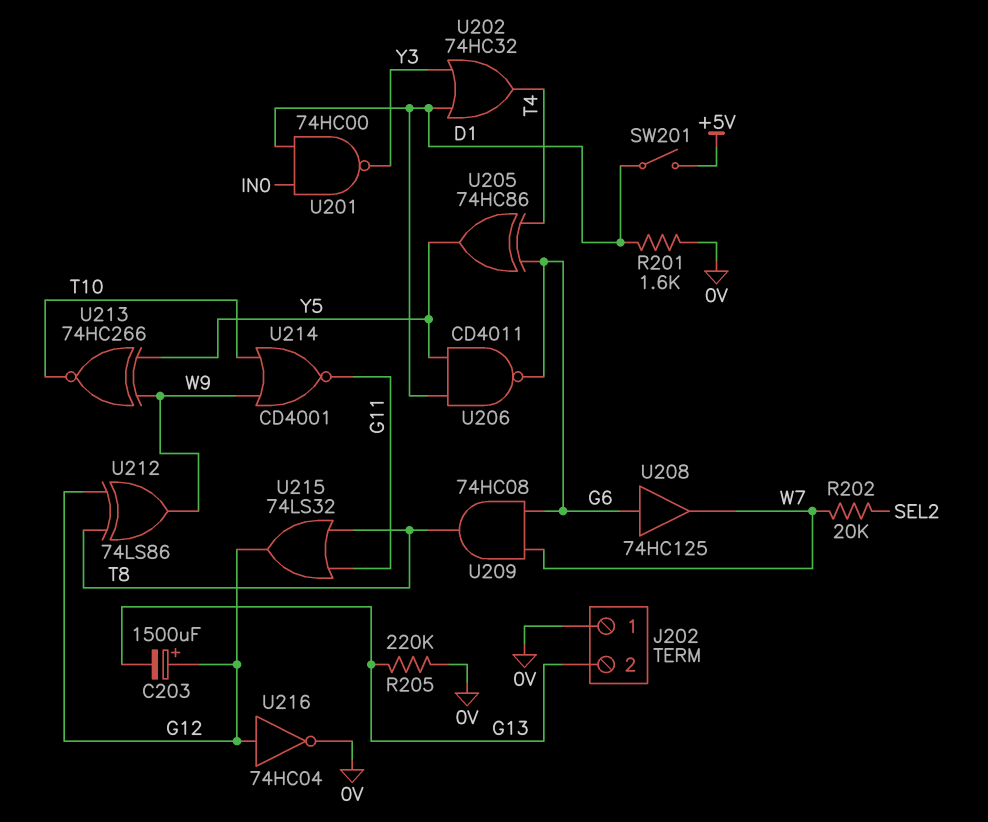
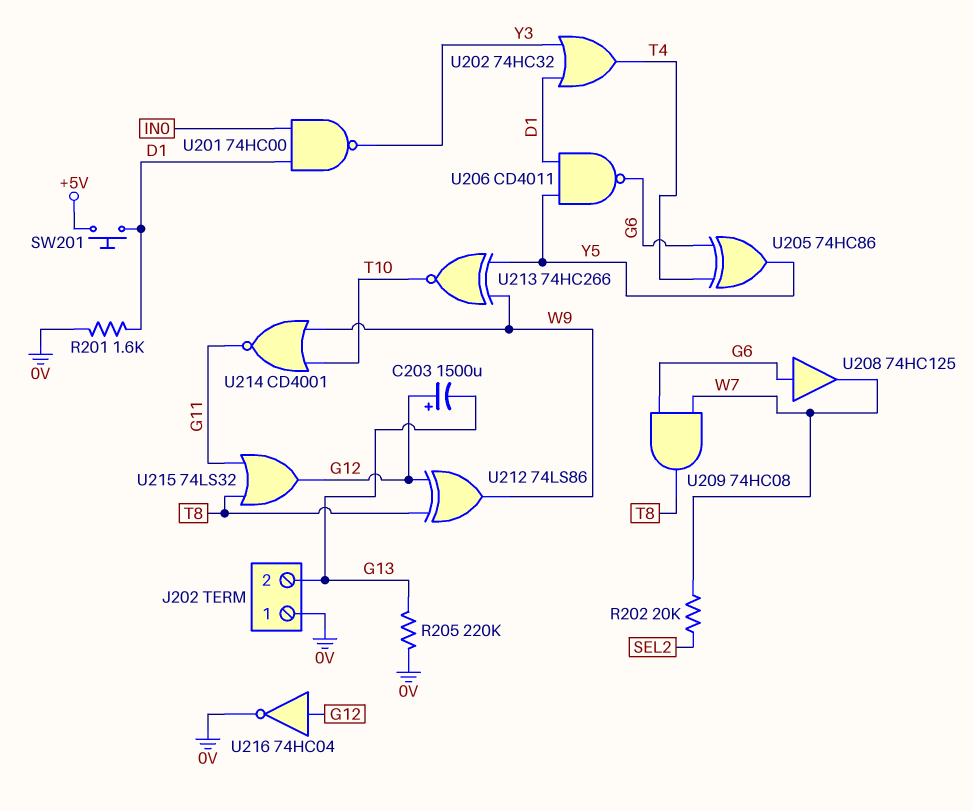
SW201: switch (+5V, D1) -> button (+5V, D1)

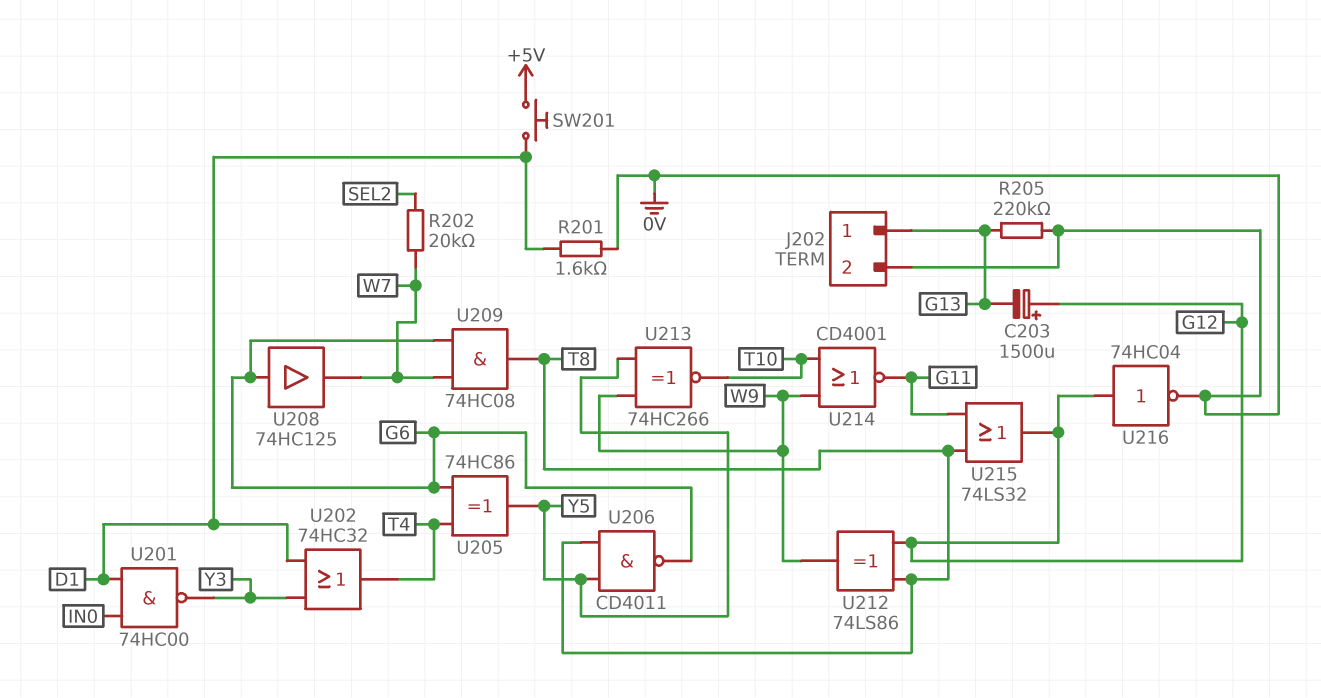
J202 pin 1: 0V -> G13
J202 pin 2: G13 -> 0V
U206: NAND CD4011 (in D1, in Y5, out G6) -> NAND CD4011 (in T8, in Y5, out G6)

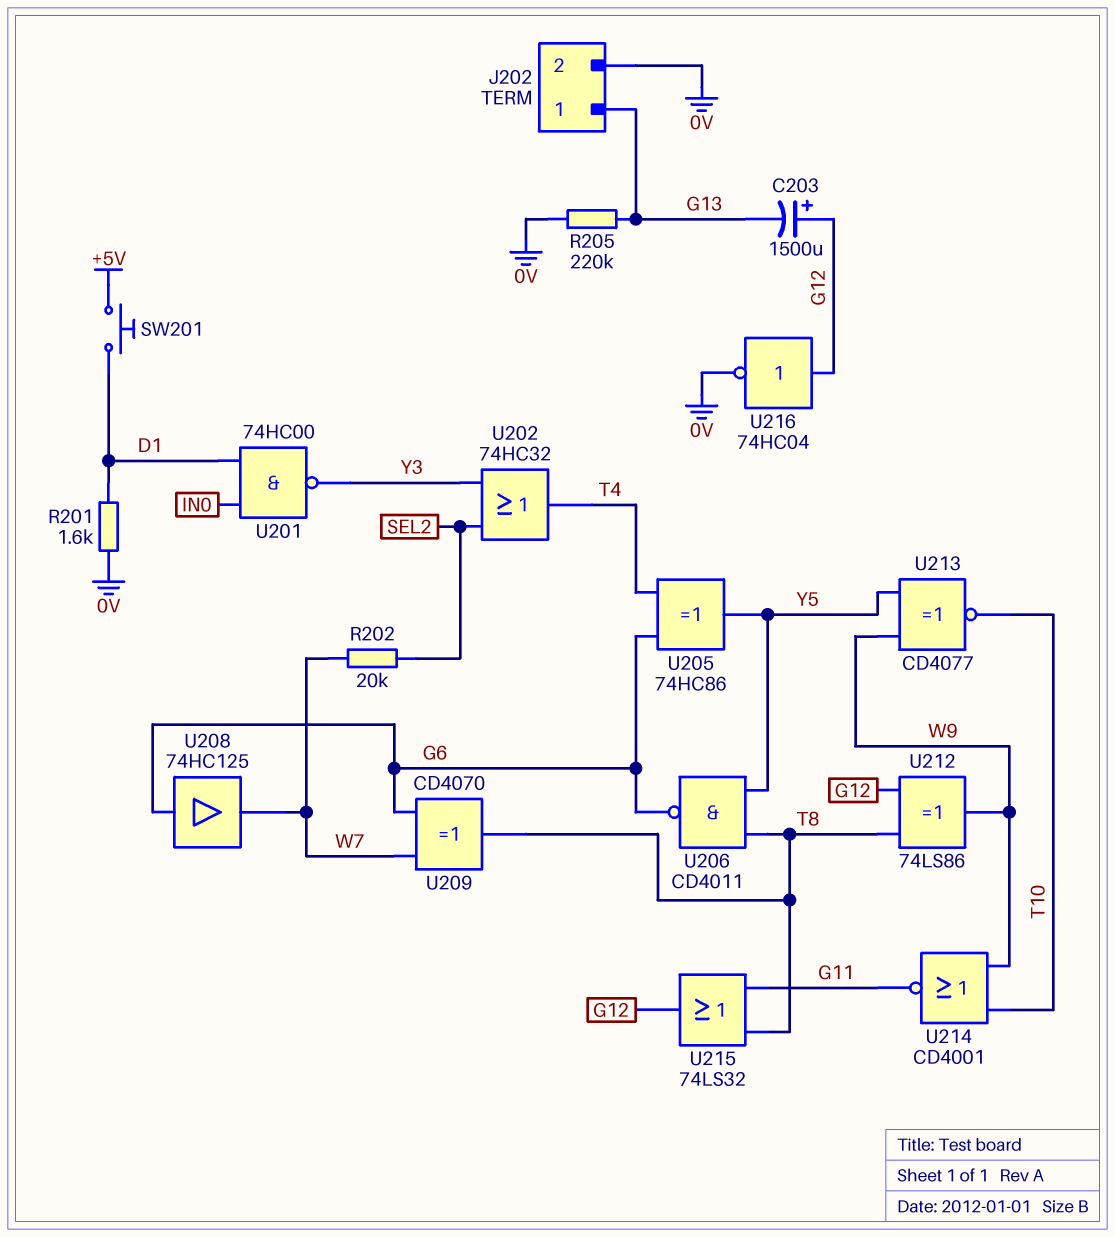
U202: OR 74HC32 (in D1, in Y3, out T4) -> OR 74HC32 (in SEL2, in Y3, out T4)
U209: AND 74HC08 (in G6, in W7, out T8) -> XOR CD4070 (in G6, in W7, out T8)
U213: XNOR 74HC266 (in W9, in Y5, out T10) -> XNOR CD4077 (in W9, in Y5, out T10)

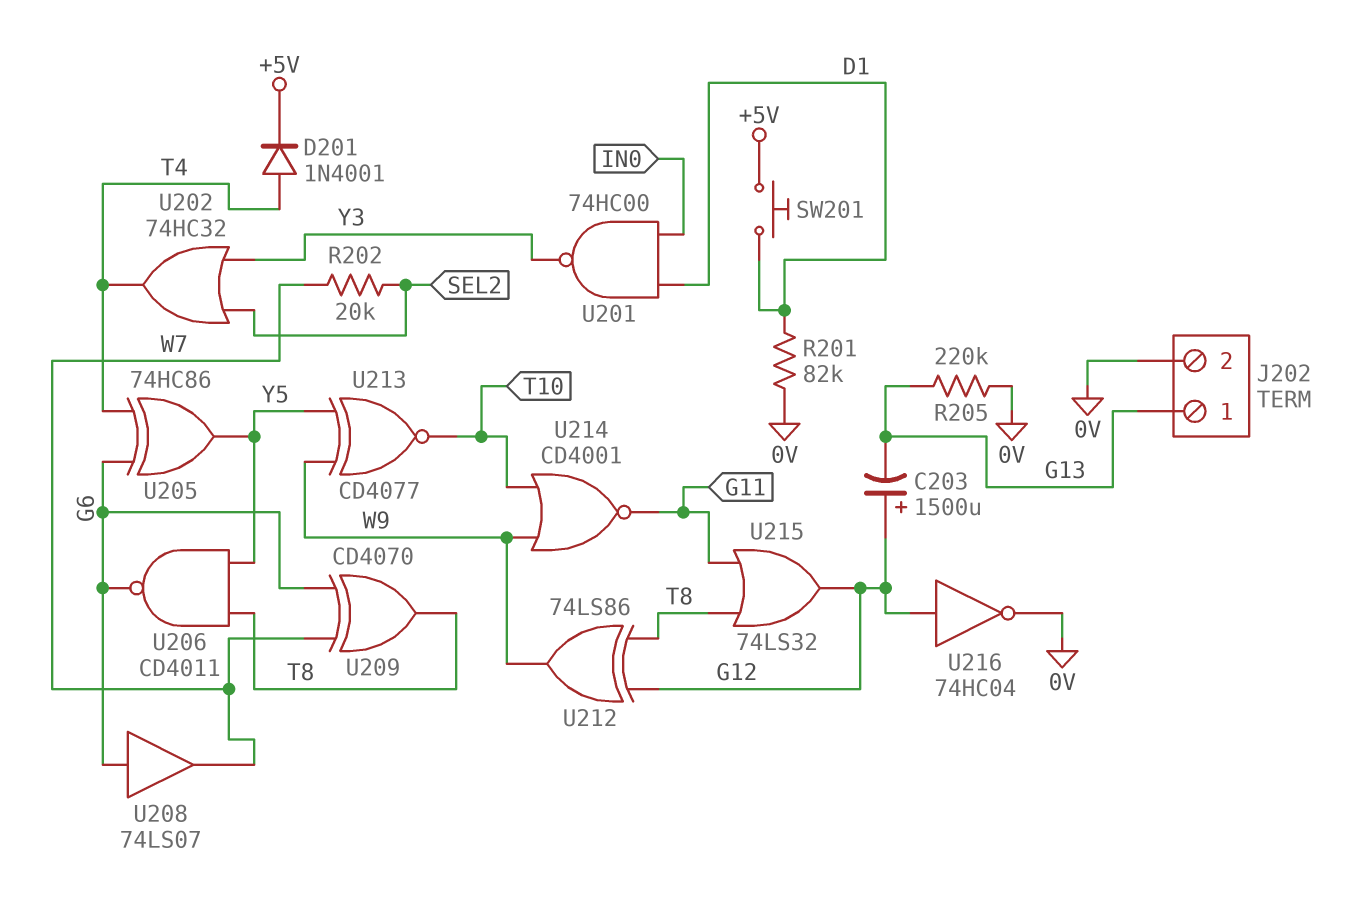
D201: none -> diode 1N4001 (A T4, K +5V)
R201: 1.6k (0V, D1) -> 82k (0V, D1)
U208: buffer 74HC125 (in G6, out W7) -> buffer 74LS07 (in G6, out W7)

